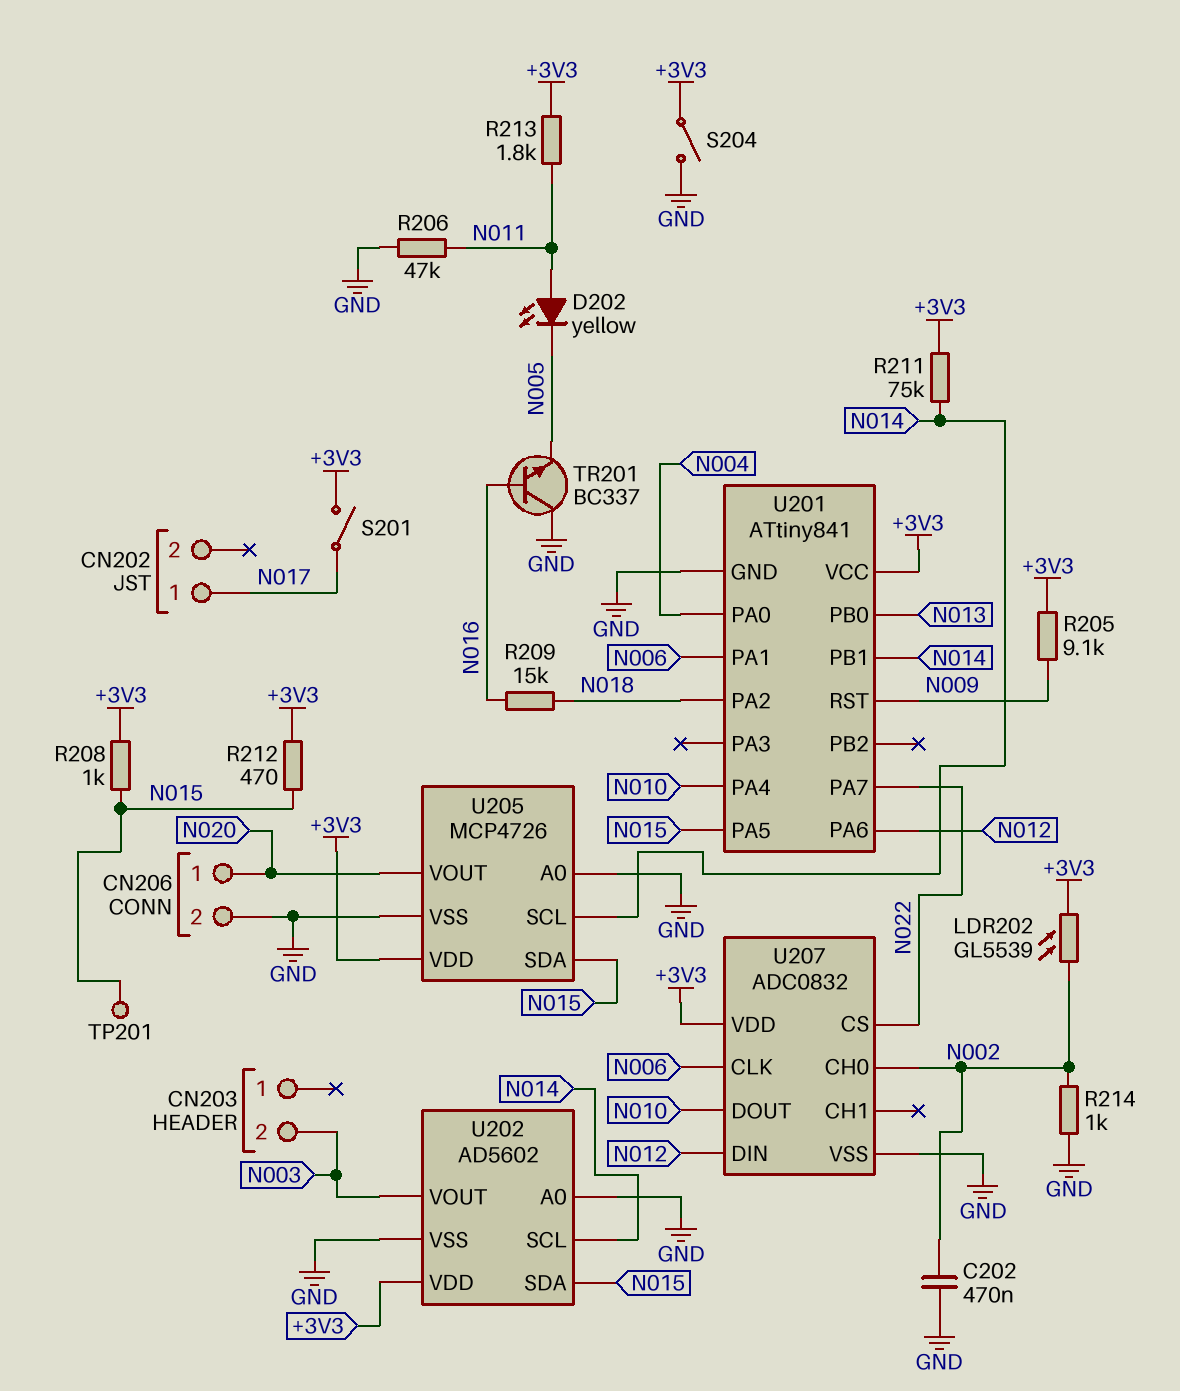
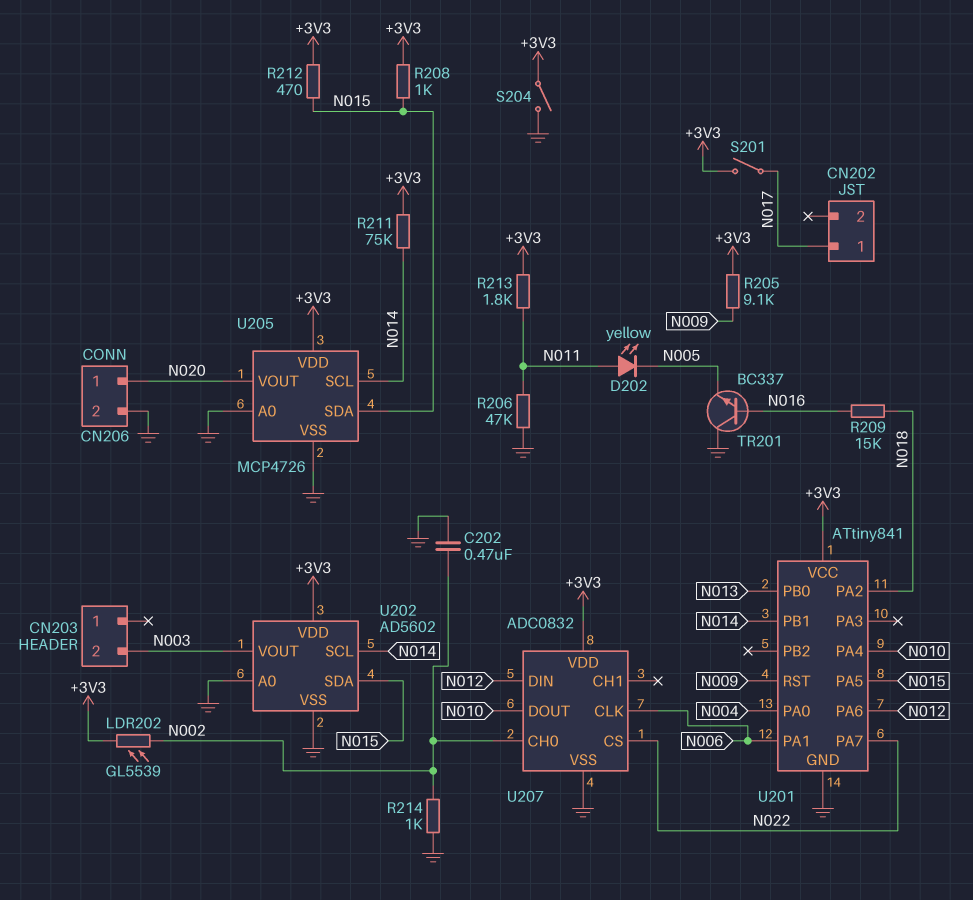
TP201: test point (N015) -> none

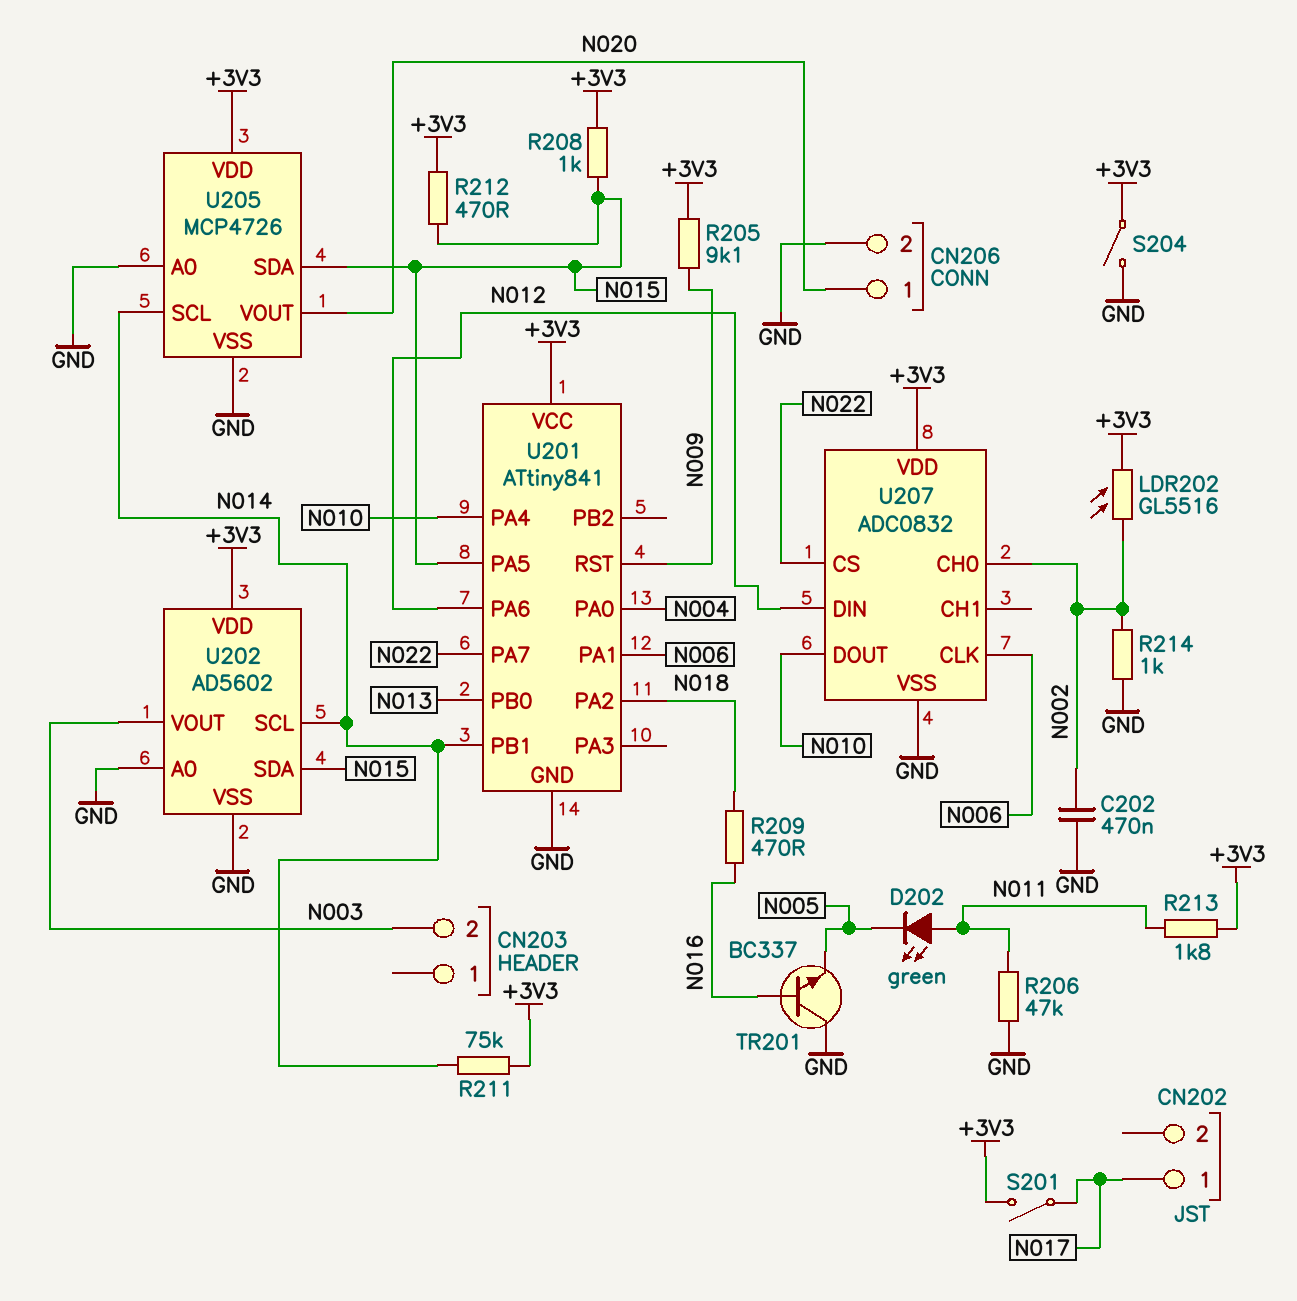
D202: LED yellow (A N011, K N005) -> LED green (A N011, K N005)
LDR202: GL5539 (+3V3, N002) -> GL5516 (+3V3, N002)
R209: 15k (N016, N018) -> 470 (N016, N018)

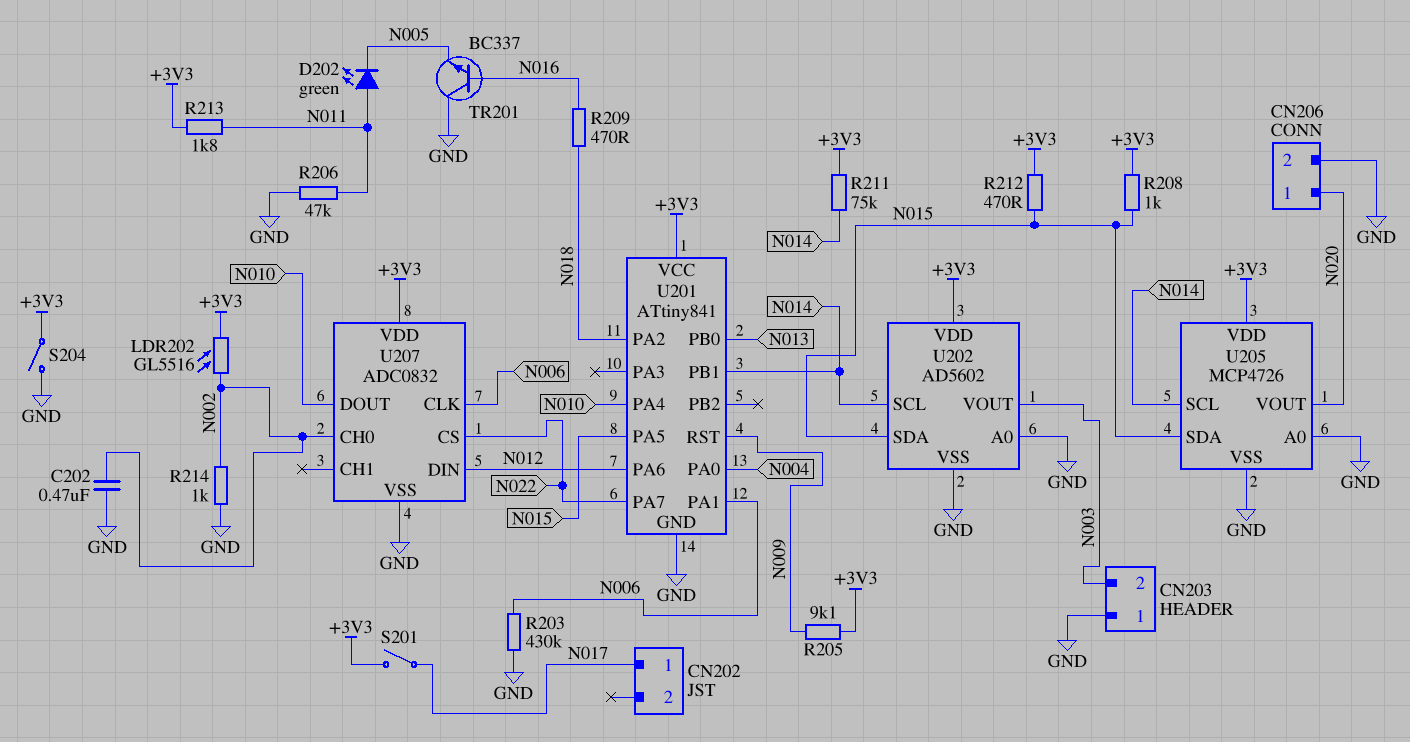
CN203 pin 1: none -> GND
R203: none -> 430k (GND, N006)

